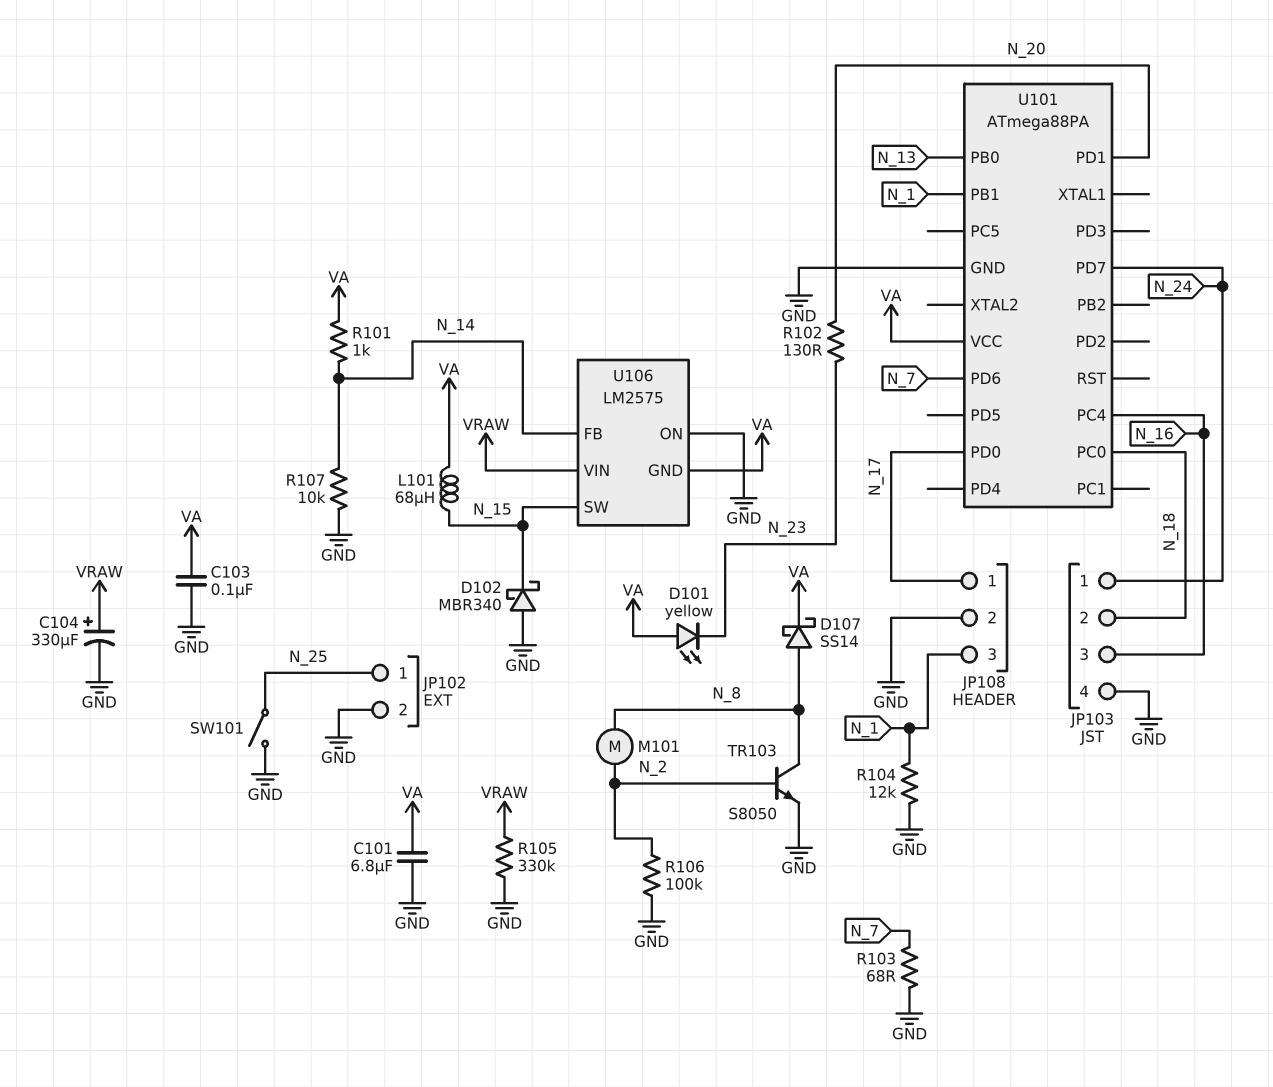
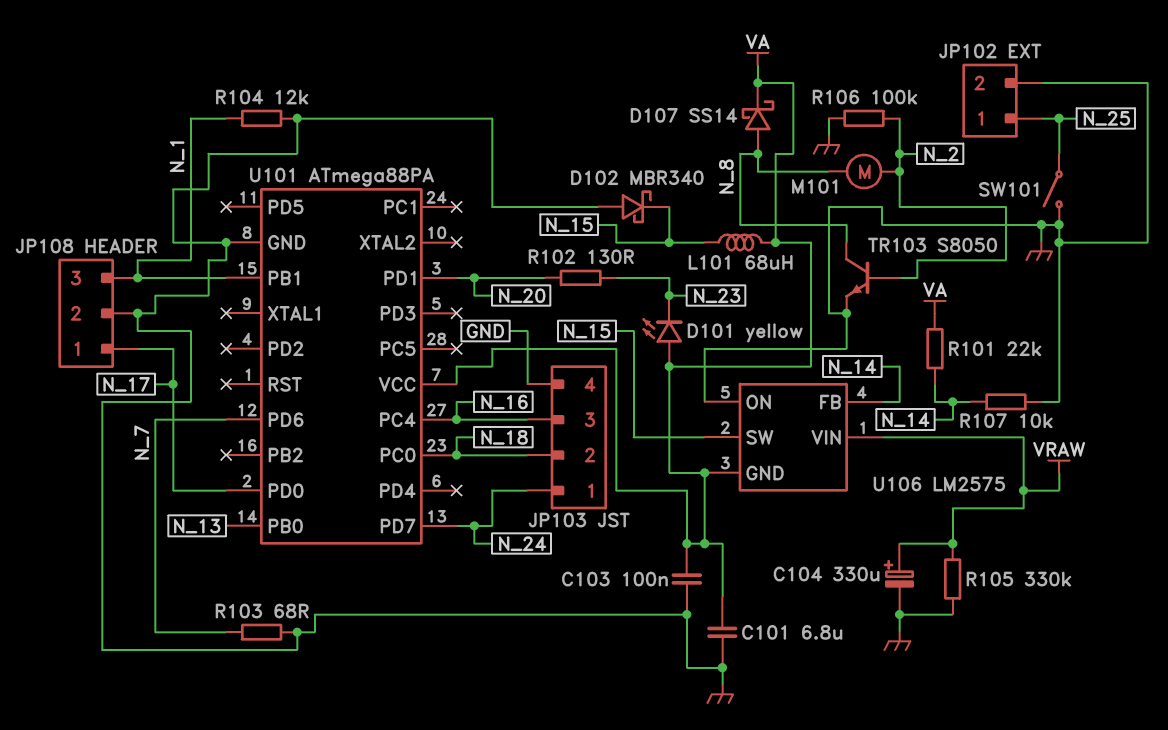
R101: 1k (N_14, VA) -> 22k (N_14, VA)

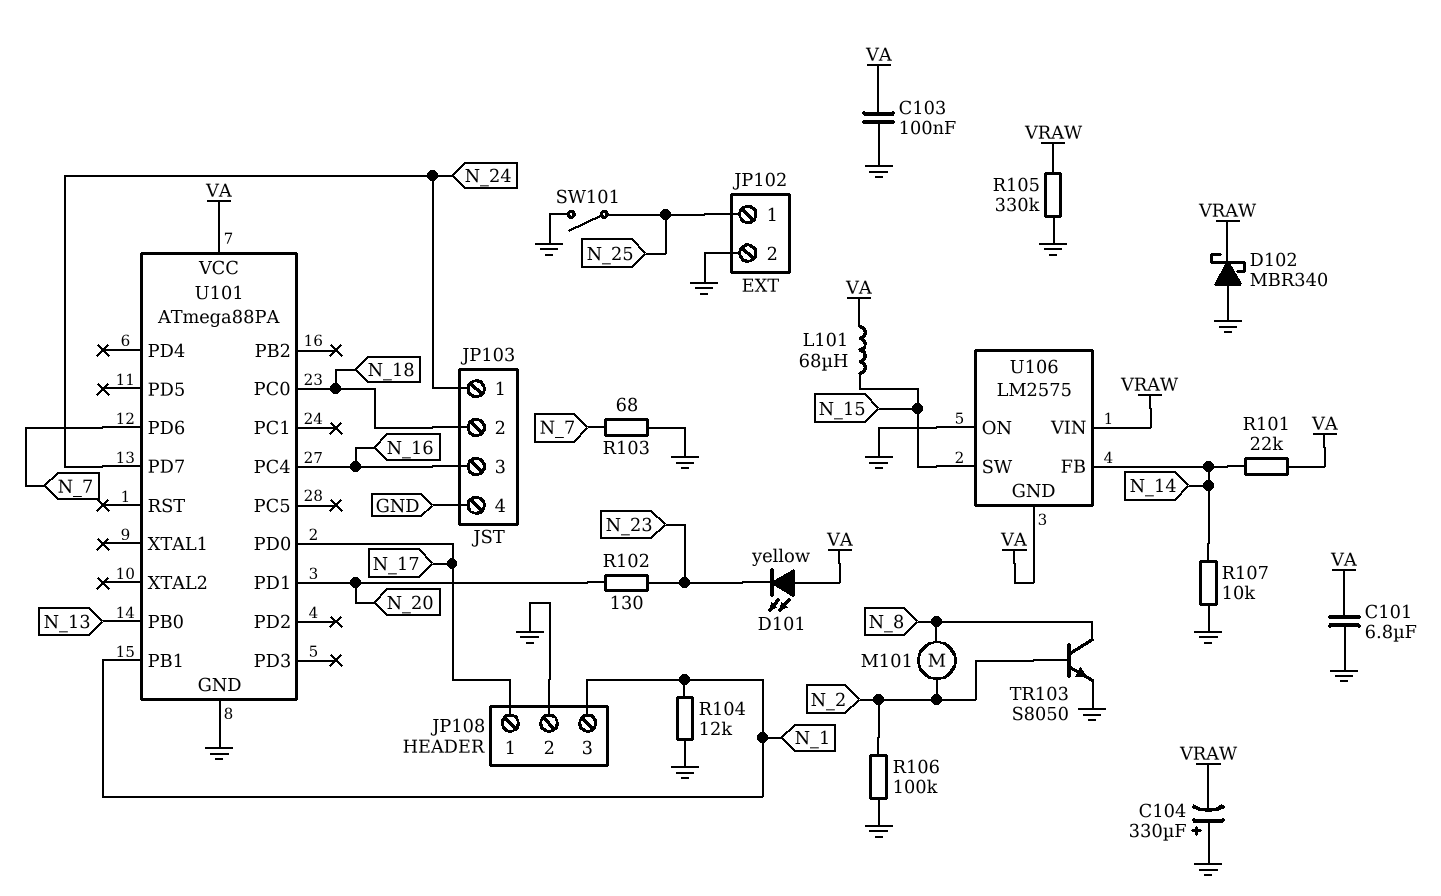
C104: 330uF (plus VRAW, minus GND) -> 330uF (plus GND, minus VRAW)
D102: schottky MBR340 (A GND, K N_15) -> schottky MBR340 (A GND, K VRAW)
D107: schottky SS14 (A N_8, K VA) -> none

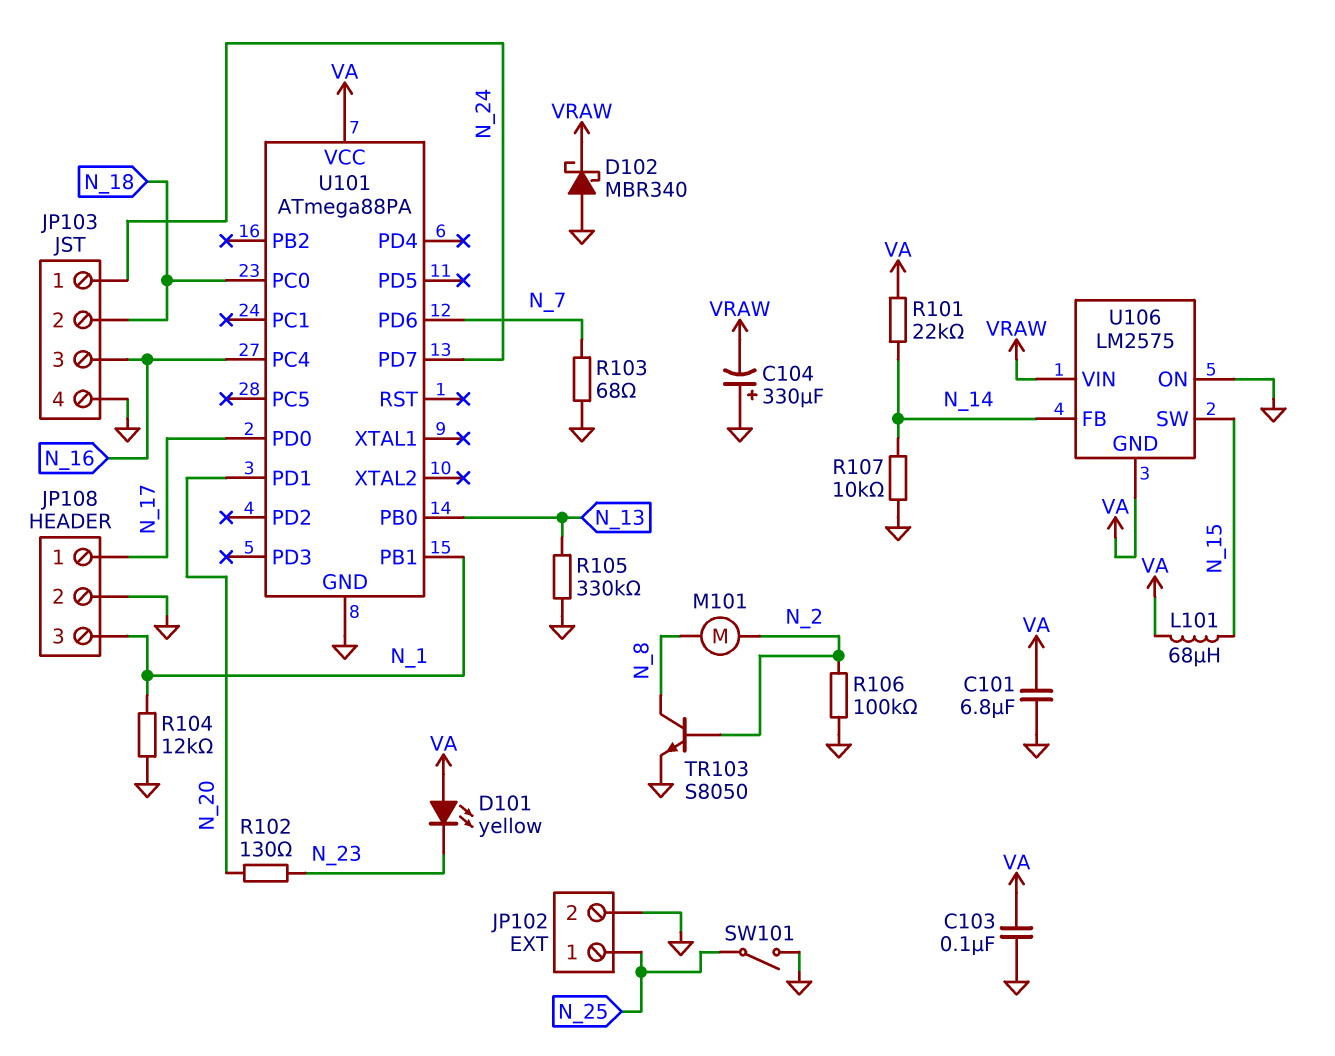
R105: 330k (GND, VRAW) -> 330k (GND, N_13)

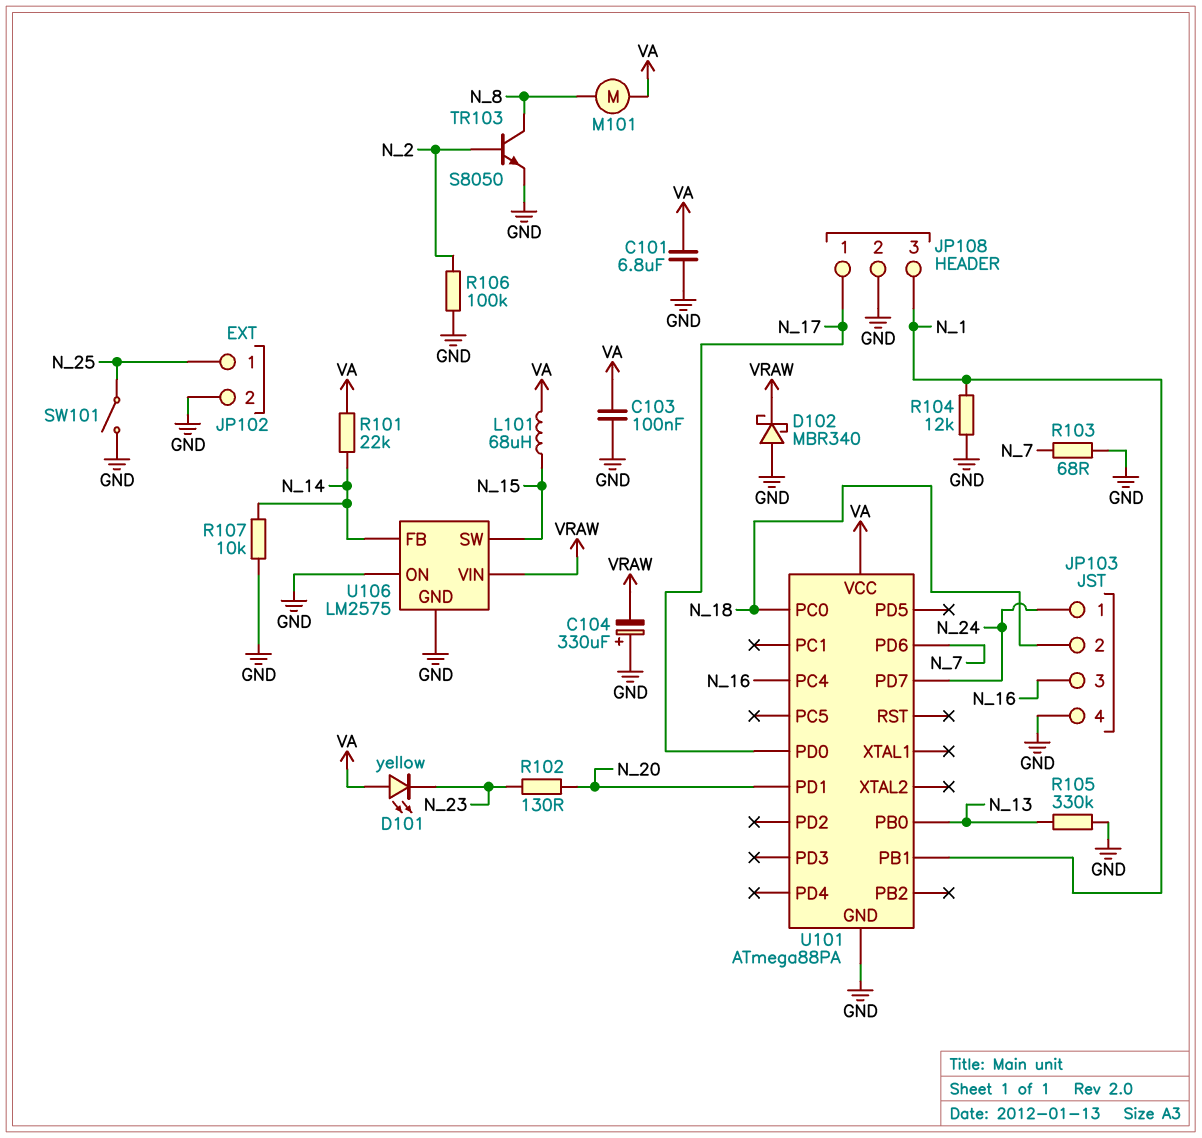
M101: motor (N_2, N_8) -> motor (N_8, VA)
U106 pin GND: VA -> GND

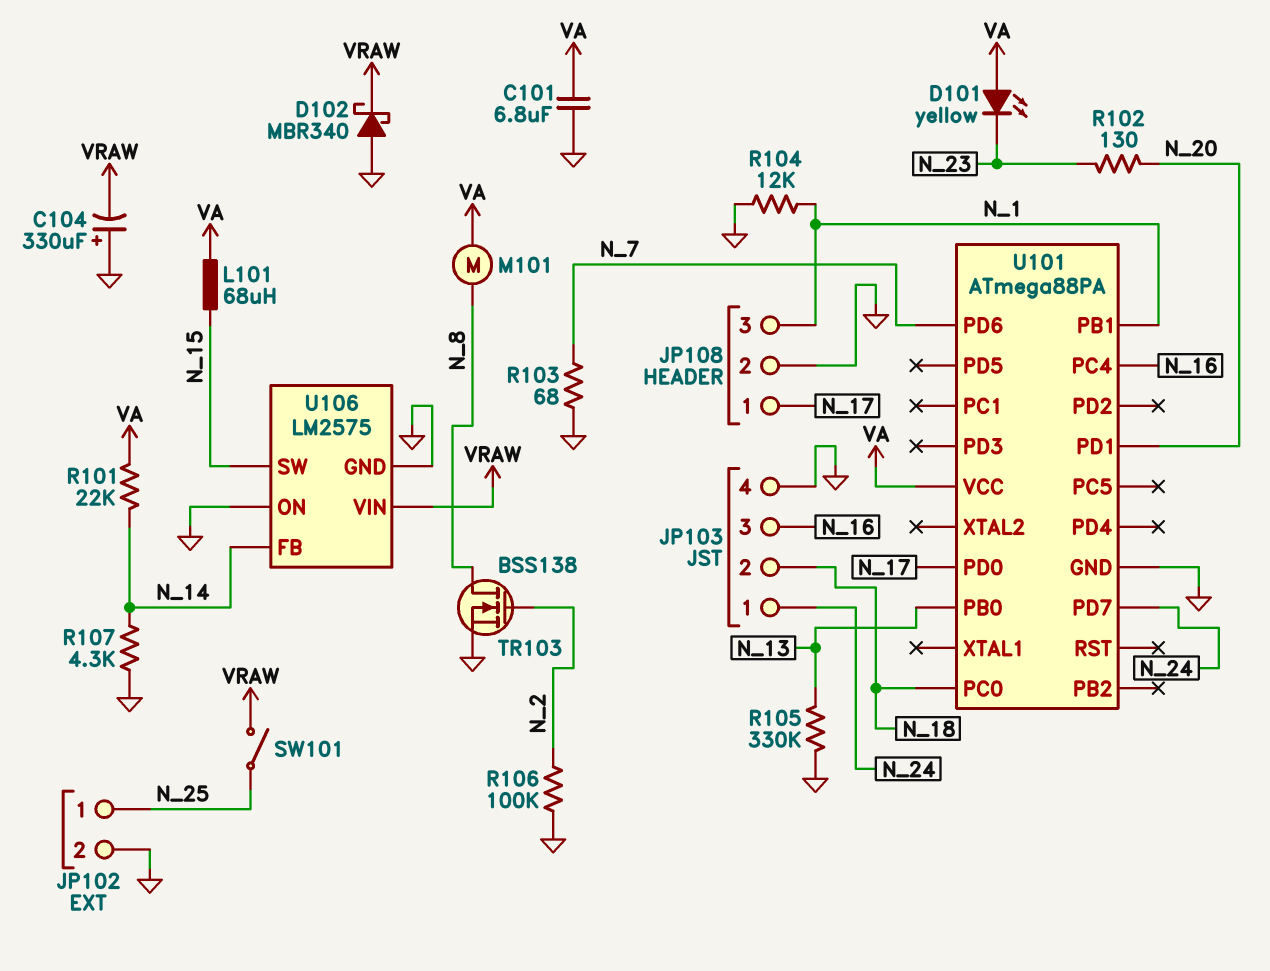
C103: 100nF (GND, VA) -> none
R107: 10k (GND, N_14) -> 4.3k (GND, N_14)
SW101: switch (GND, N_25) -> switch (N_25, VRAW)
TR103: NPN S8050 (B N_2, C N_8, E GND) -> NMOS BSS138 (G N_2, D N_8, S GND)

